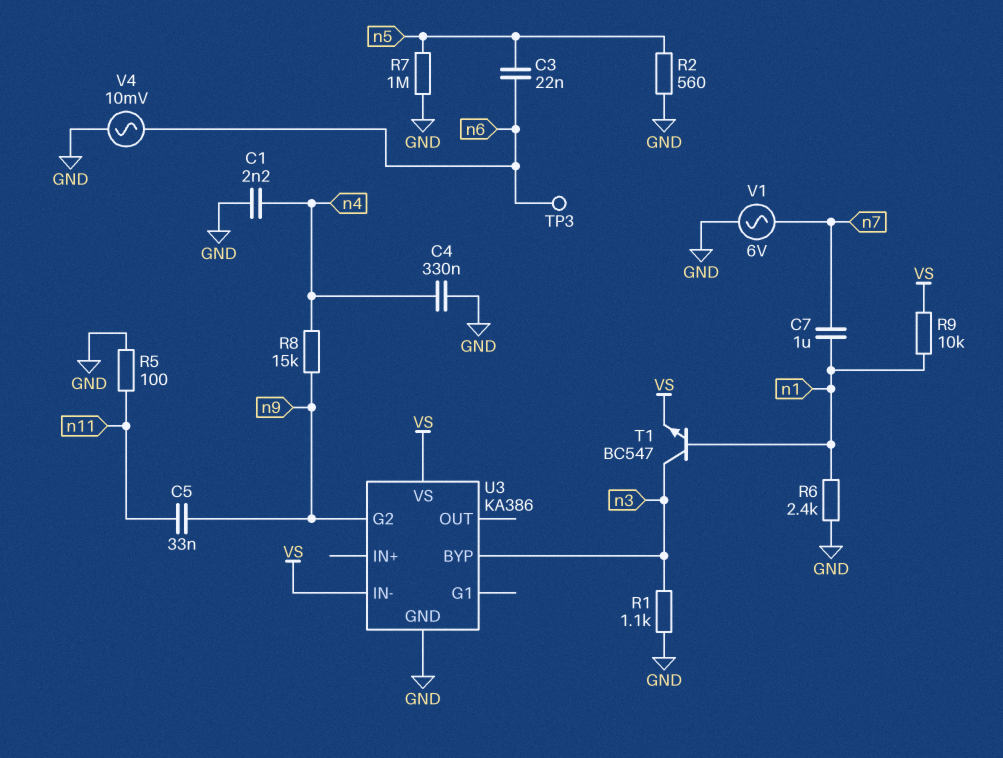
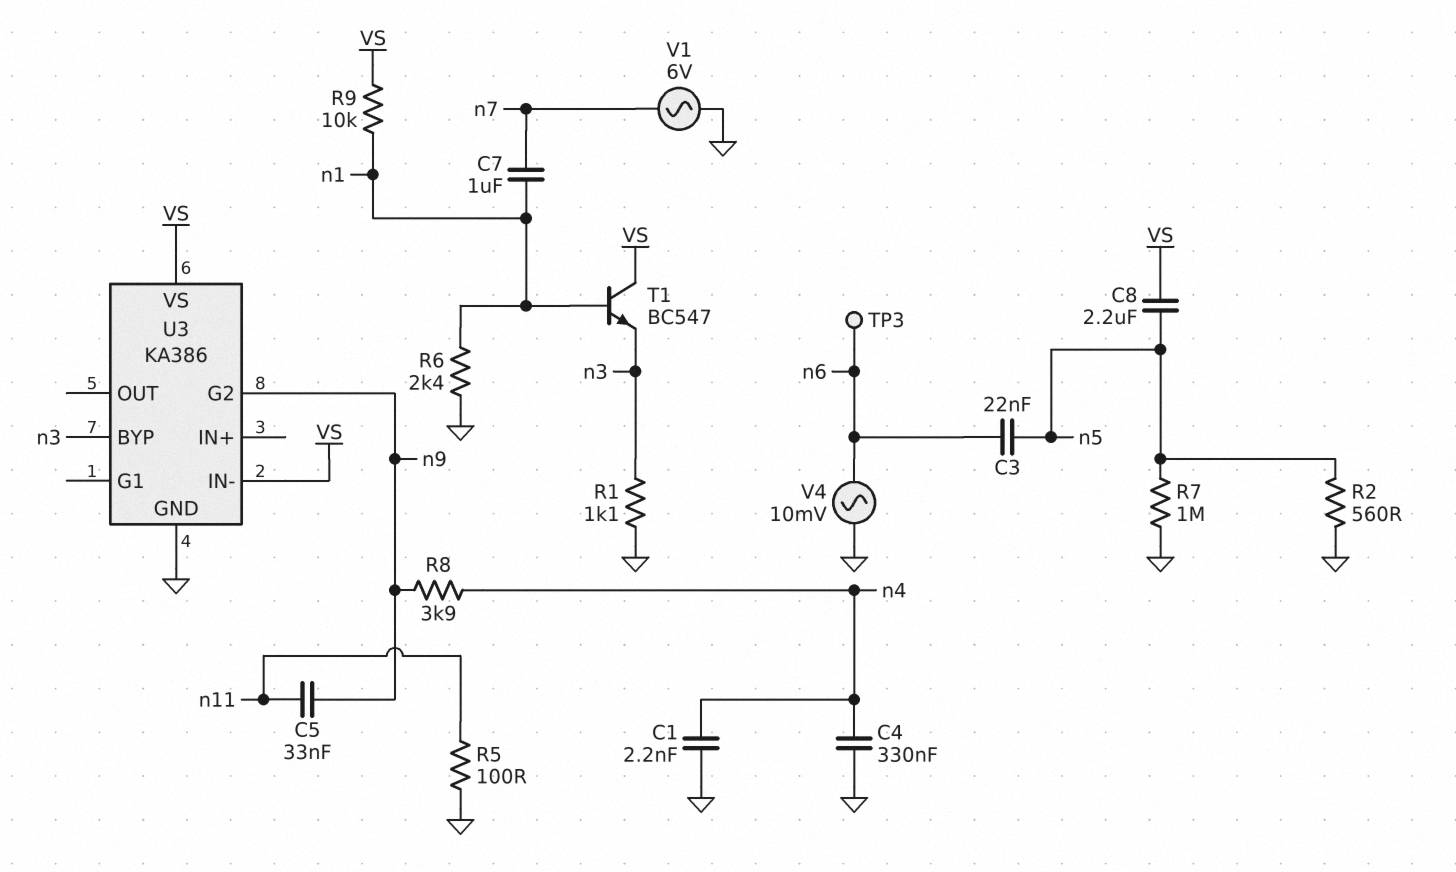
C8: none -> 2.2uF (VS, n5)
R8: 15k (n4, n9) -> 3.9k (n4, n9)
T1: NPN BC547 (B n1, C n3, E VS) -> NPN BC547 (B n1, C VS, E n3)

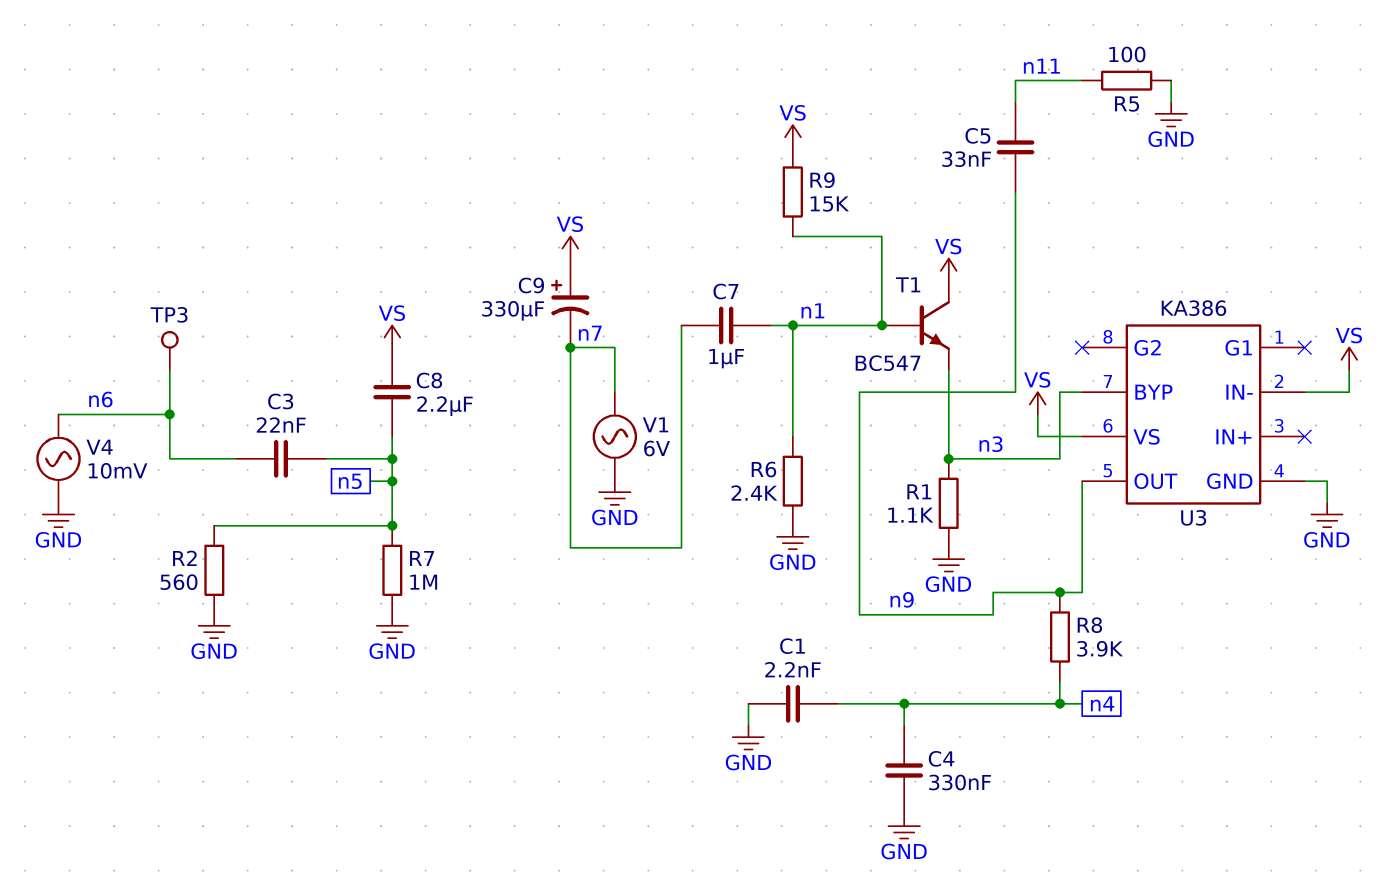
C9: none -> 330uF (plus VS, minus n7)
R9: 10k (VS, n1) -> 15k (VS, n1)
U3 pin G2: n9 -> none
U3 pin OUT: none -> n9

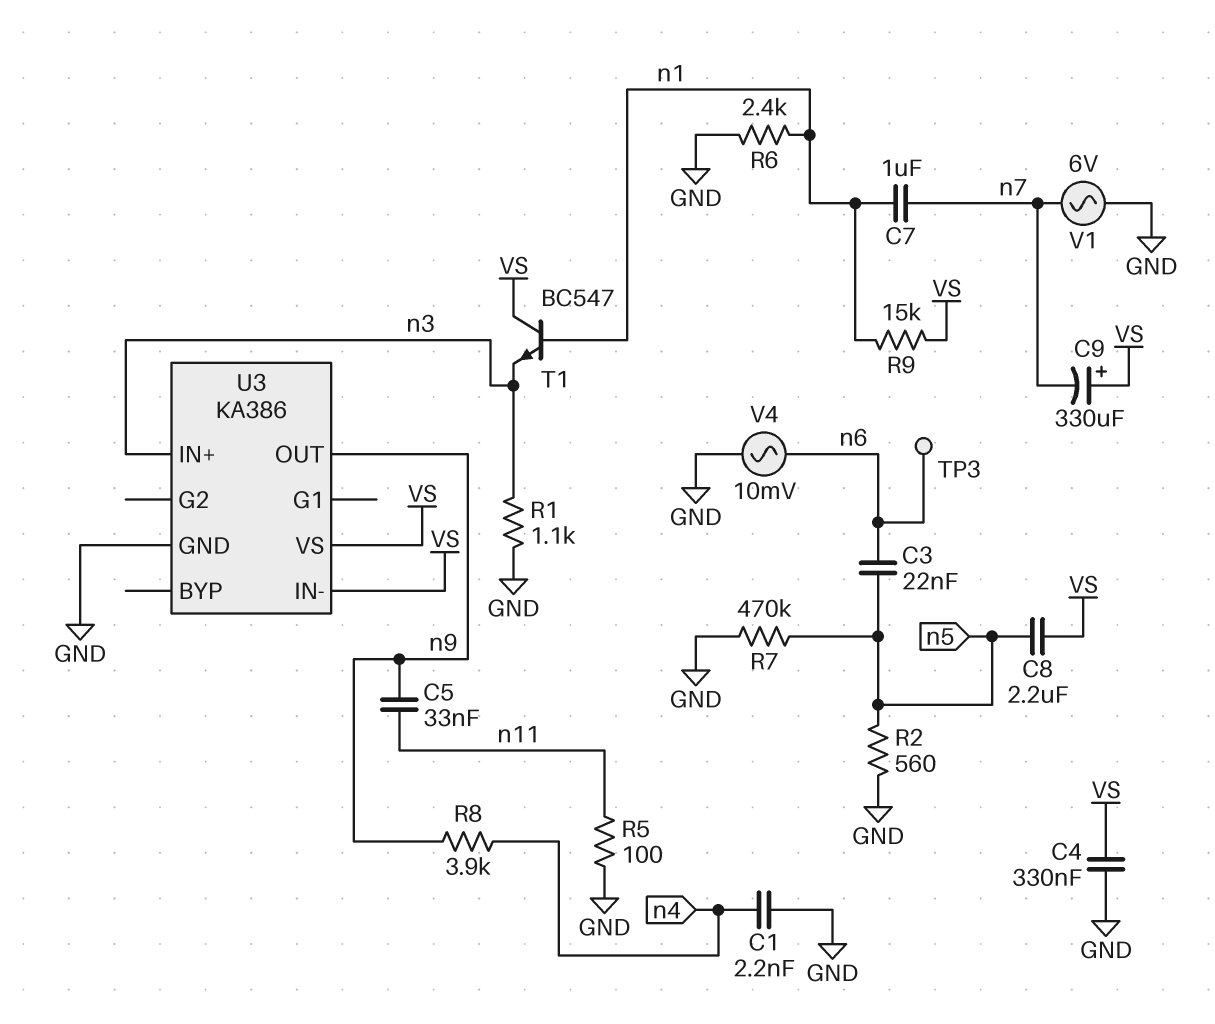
C4: 330nF (GND, n4) -> 330nF (GND, VS)
R7: 1M (GND, n5) -> 470k (GND, n5)
U3 pin BYP: n3 -> none
U3 pin IN+: none -> n3

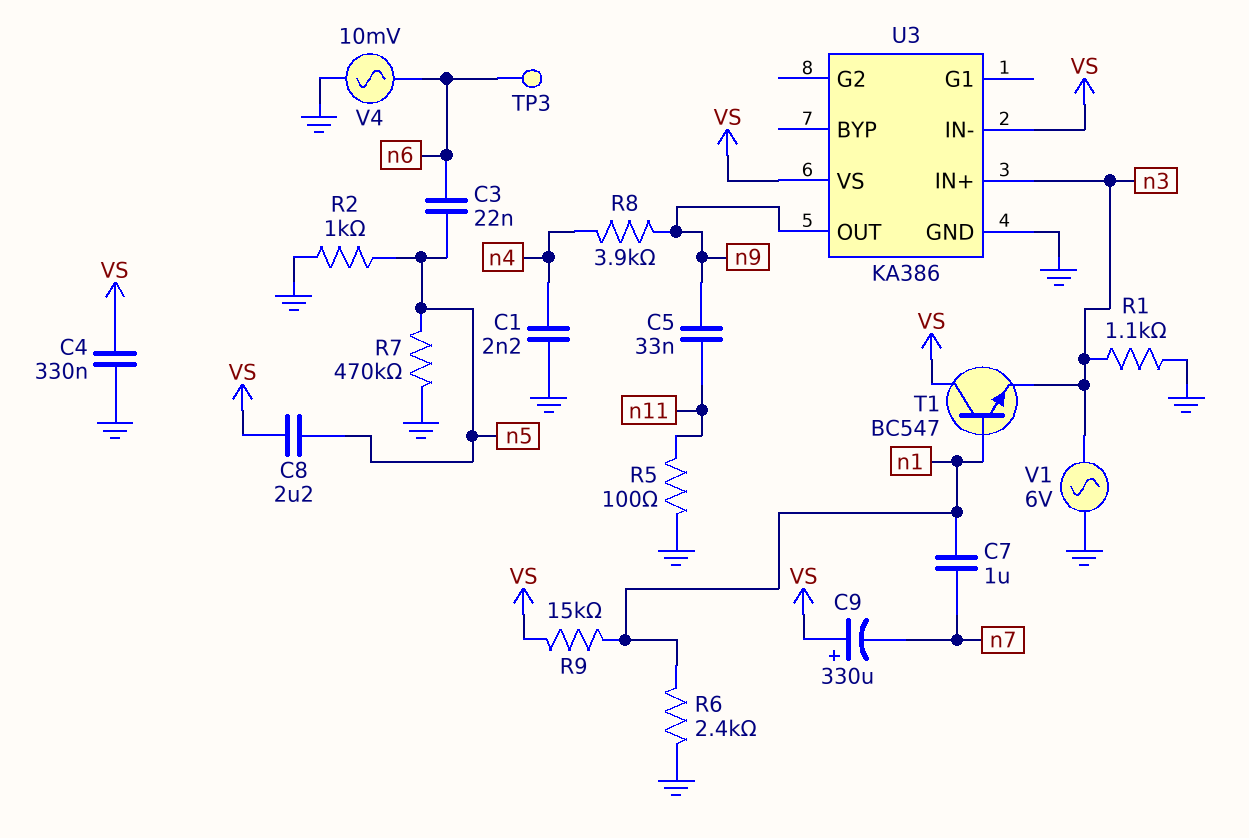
R2: 560 (GND, n5) -> 1k (GND, n5)
V1: AC 6V (GND, n7) -> AC 6V (GND, n3)

